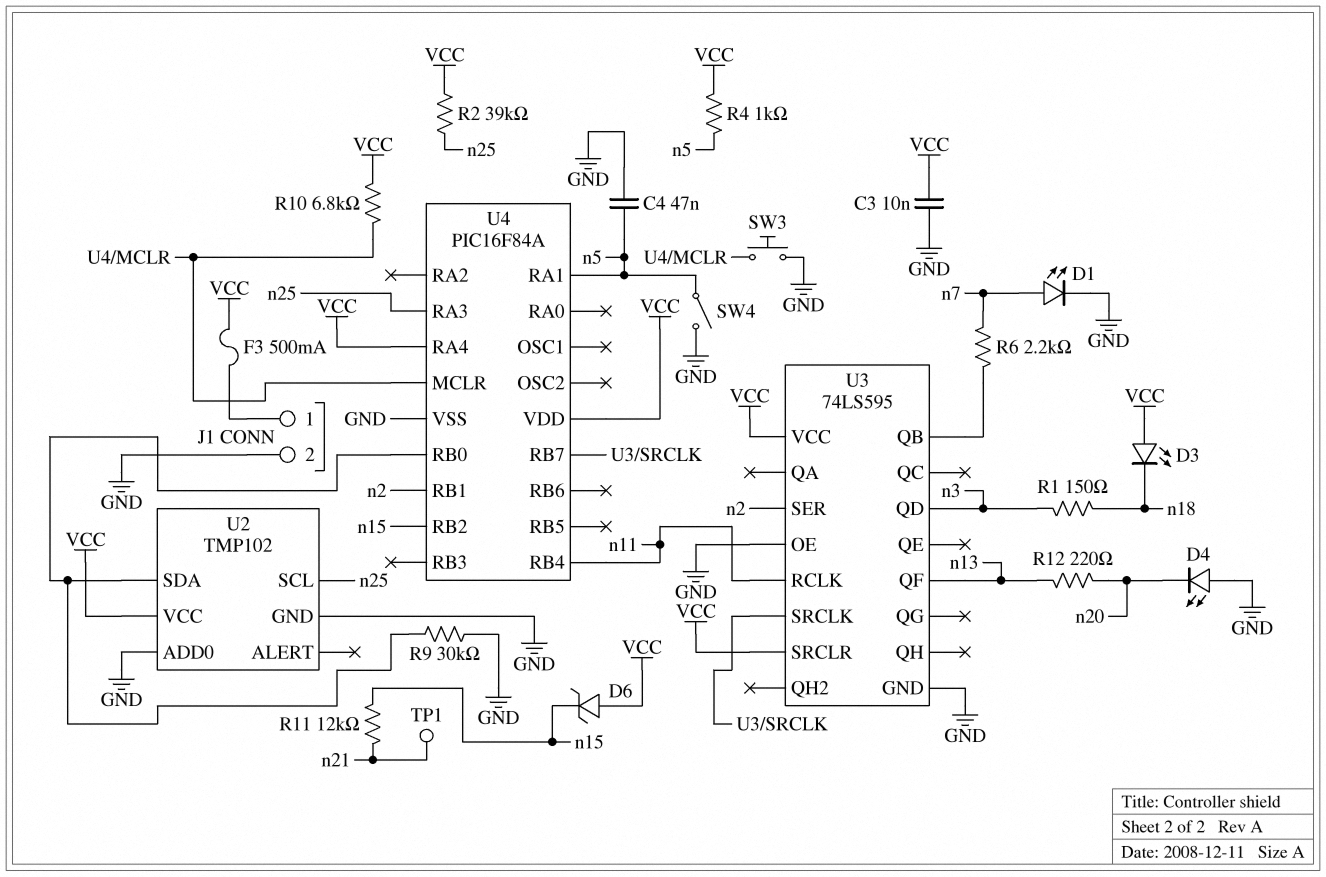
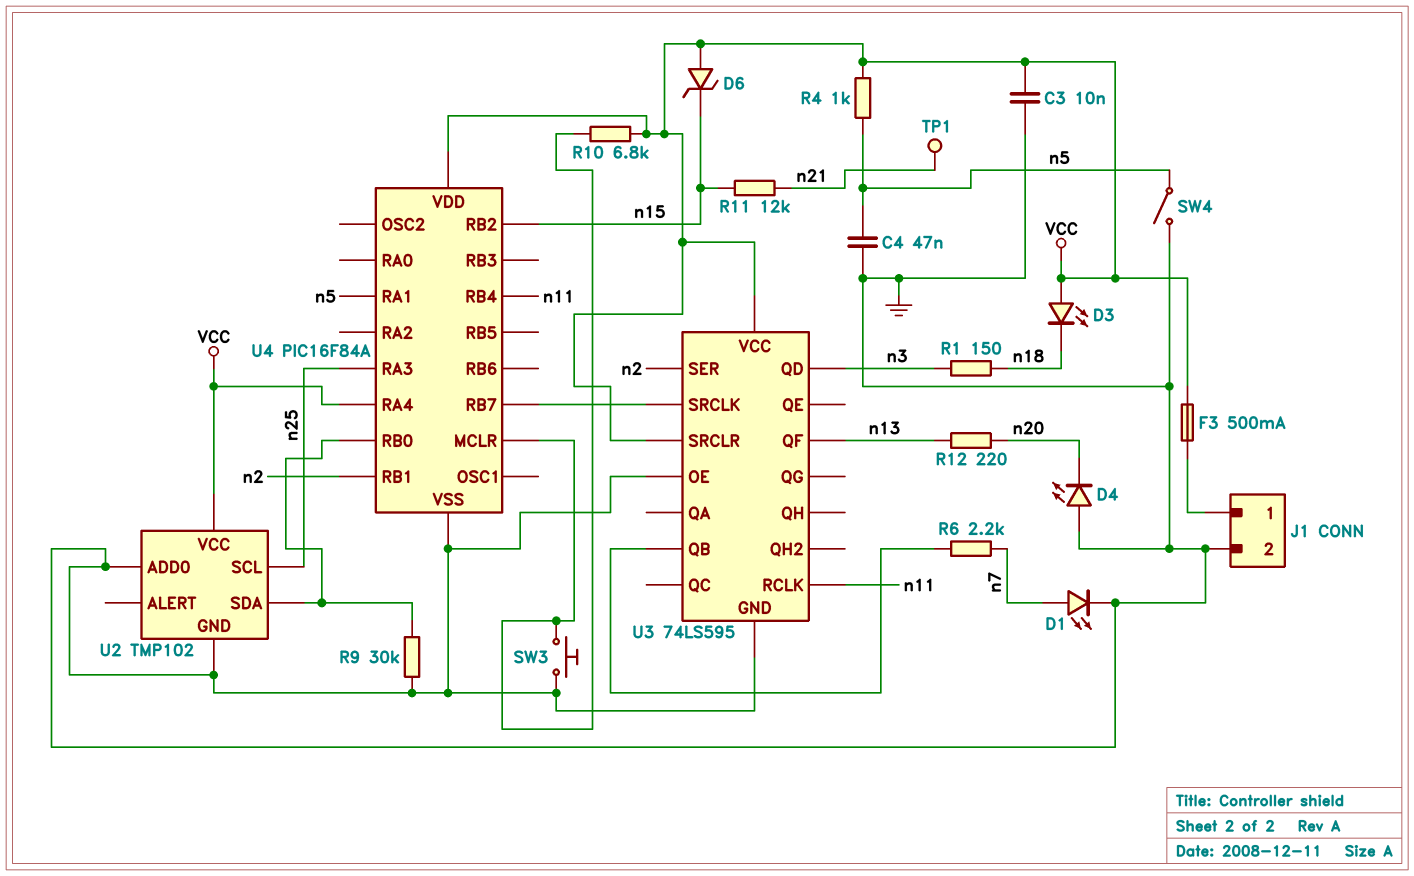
R2: 39k (VCC, n25) -> none

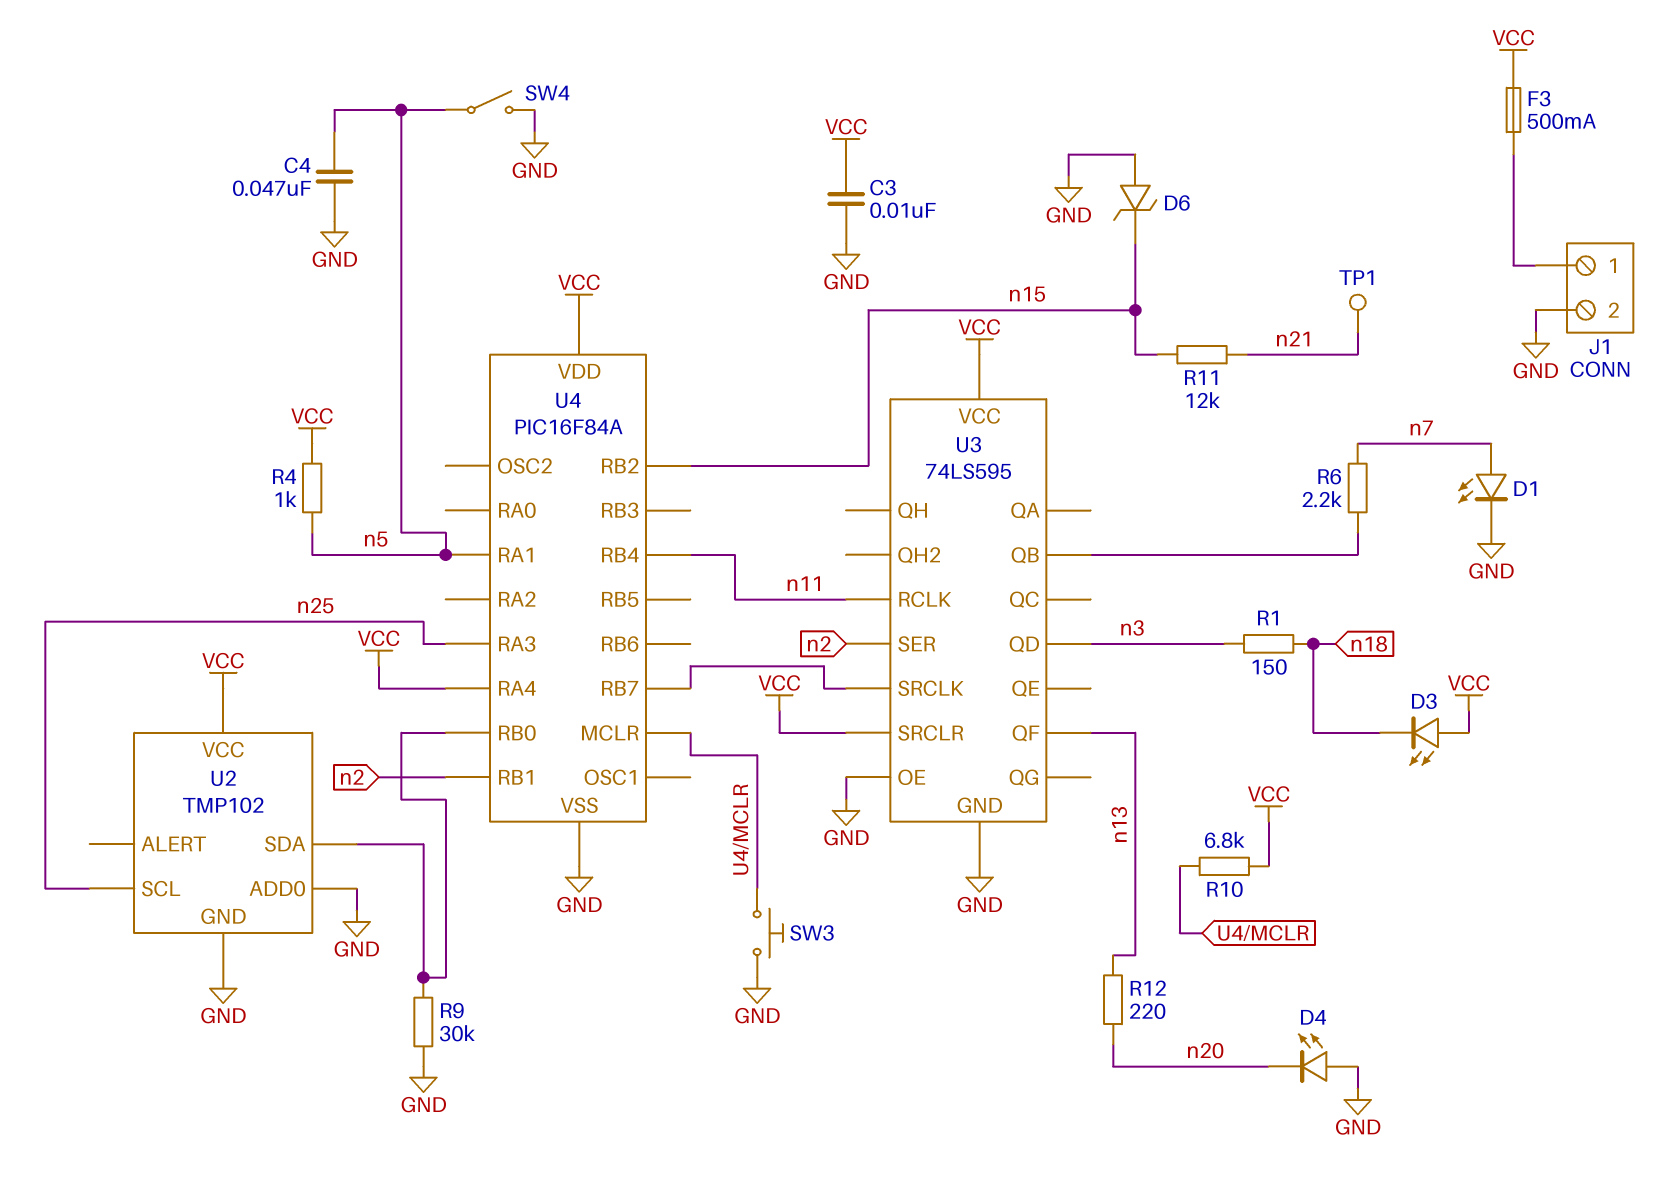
D6: zener (A VCC, K n15) -> zener (A GND, K n15)

